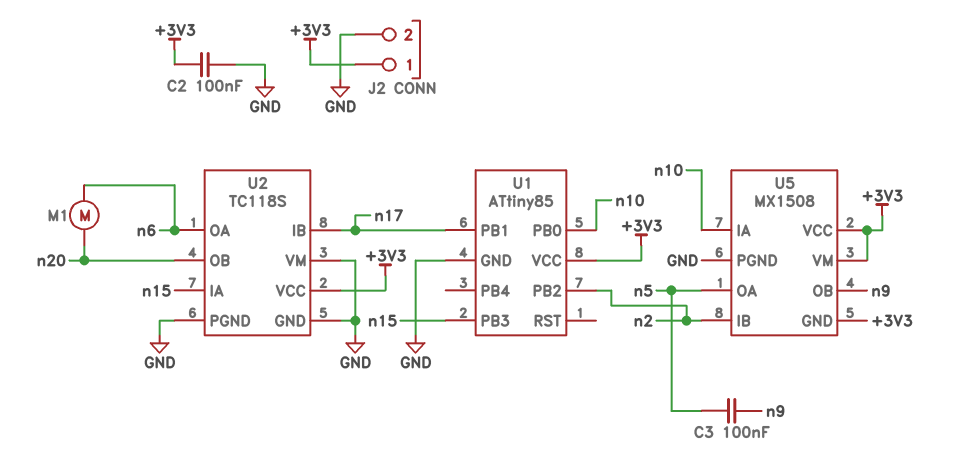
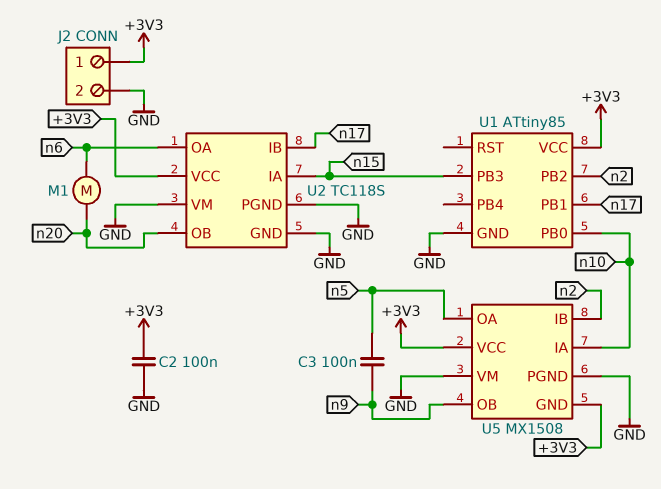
U5 pin VM: +3V3 -> GND

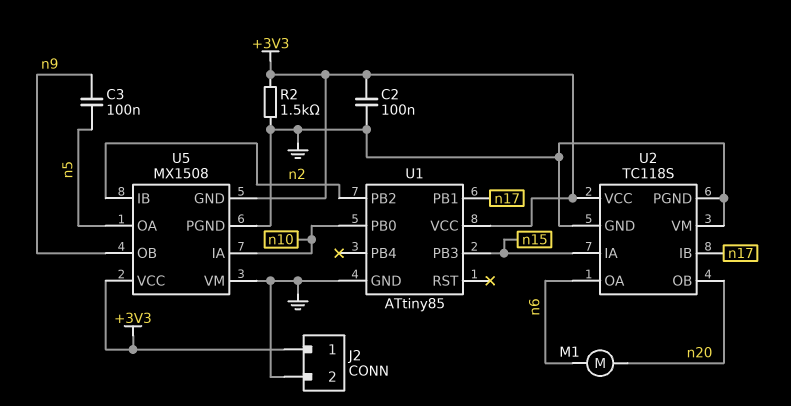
R2: none -> 1.5k (+3V3, GND)

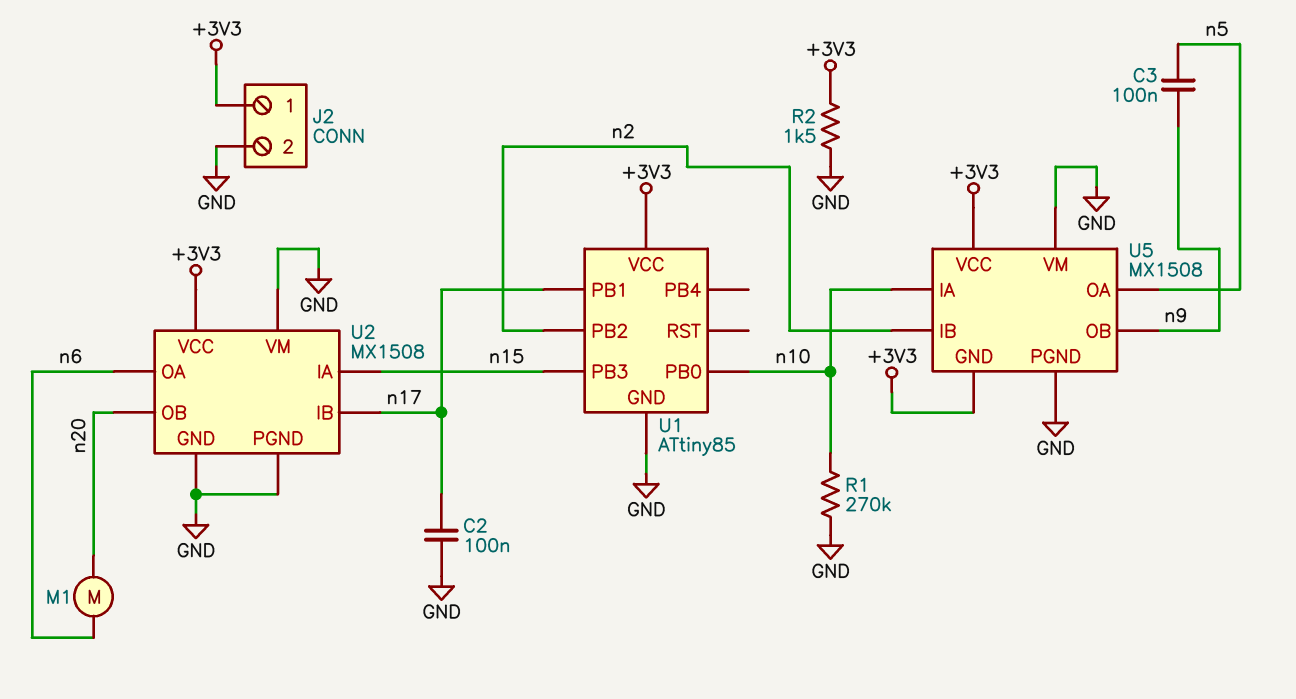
C2: 100nF (+3V3, GND) -> 100nF (GND, n17)
R1: none -> 270k (GND, n10)
U2: TC118S -> MX1508

